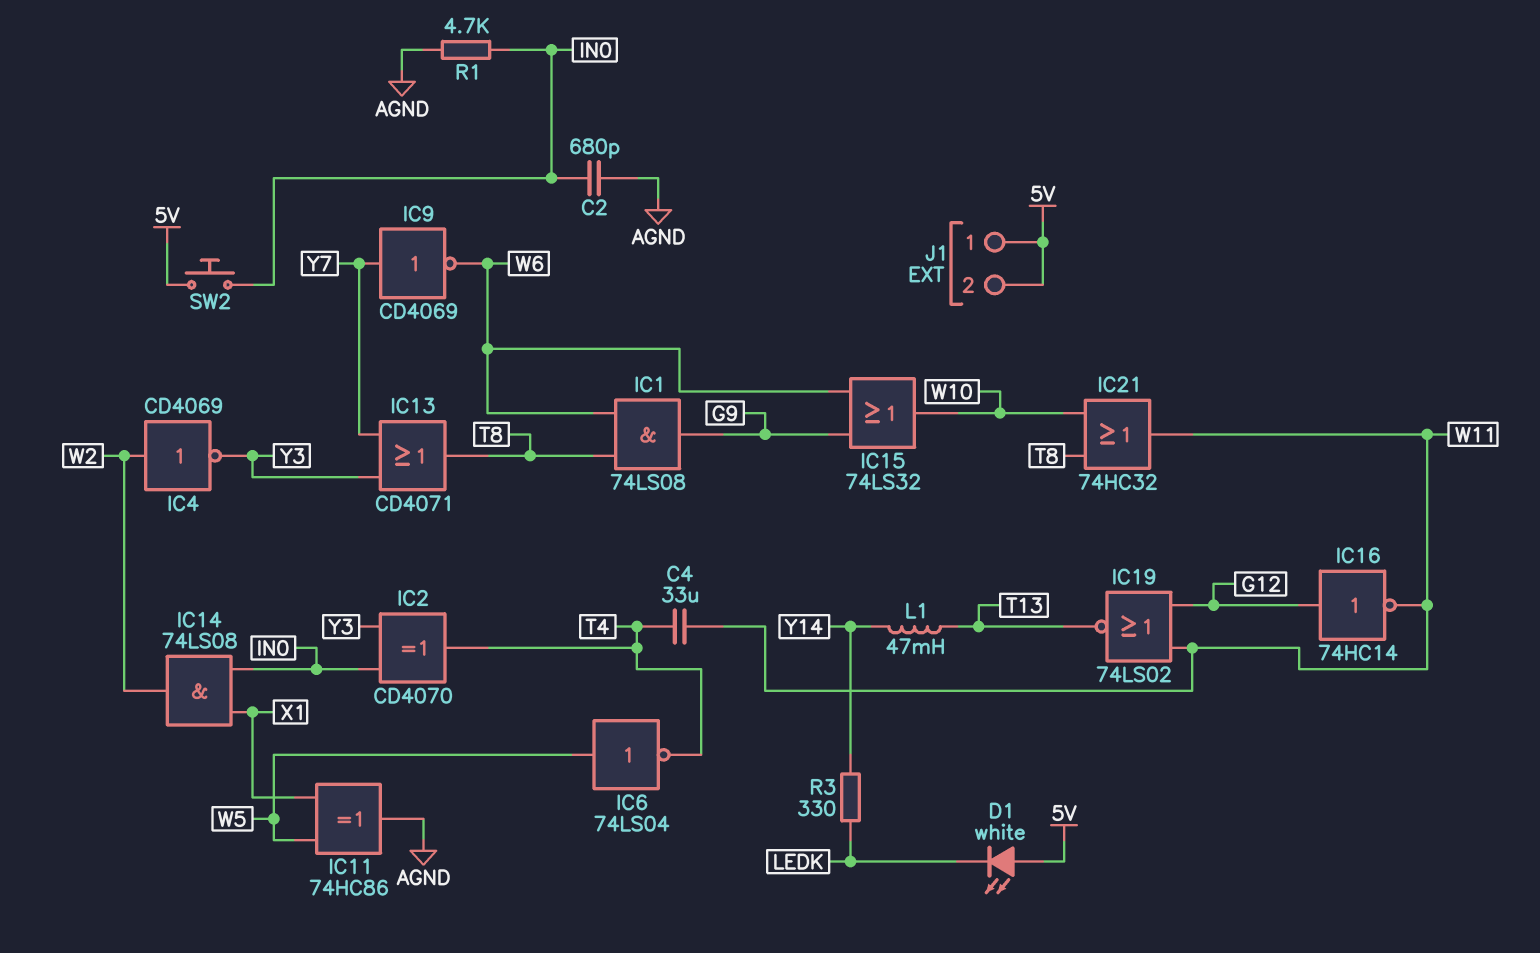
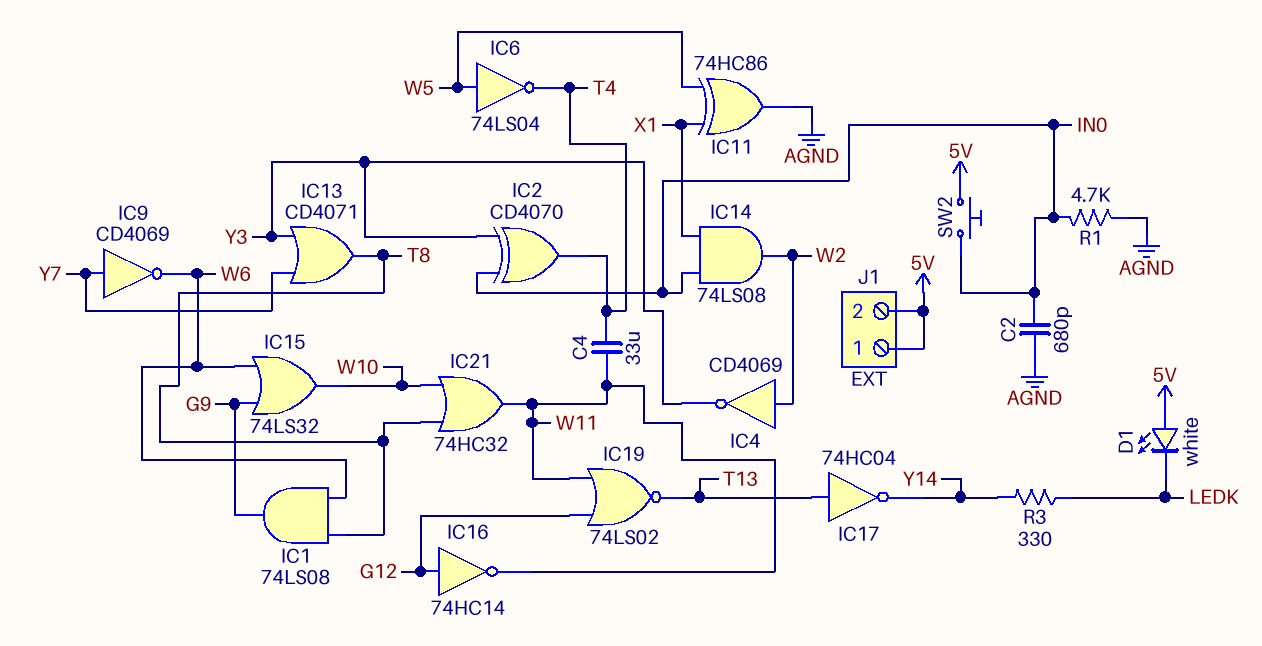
IC17: none -> NOT 74HC04 (in T13, out Y14)
L1: 47mH (T13, Y14) -> none

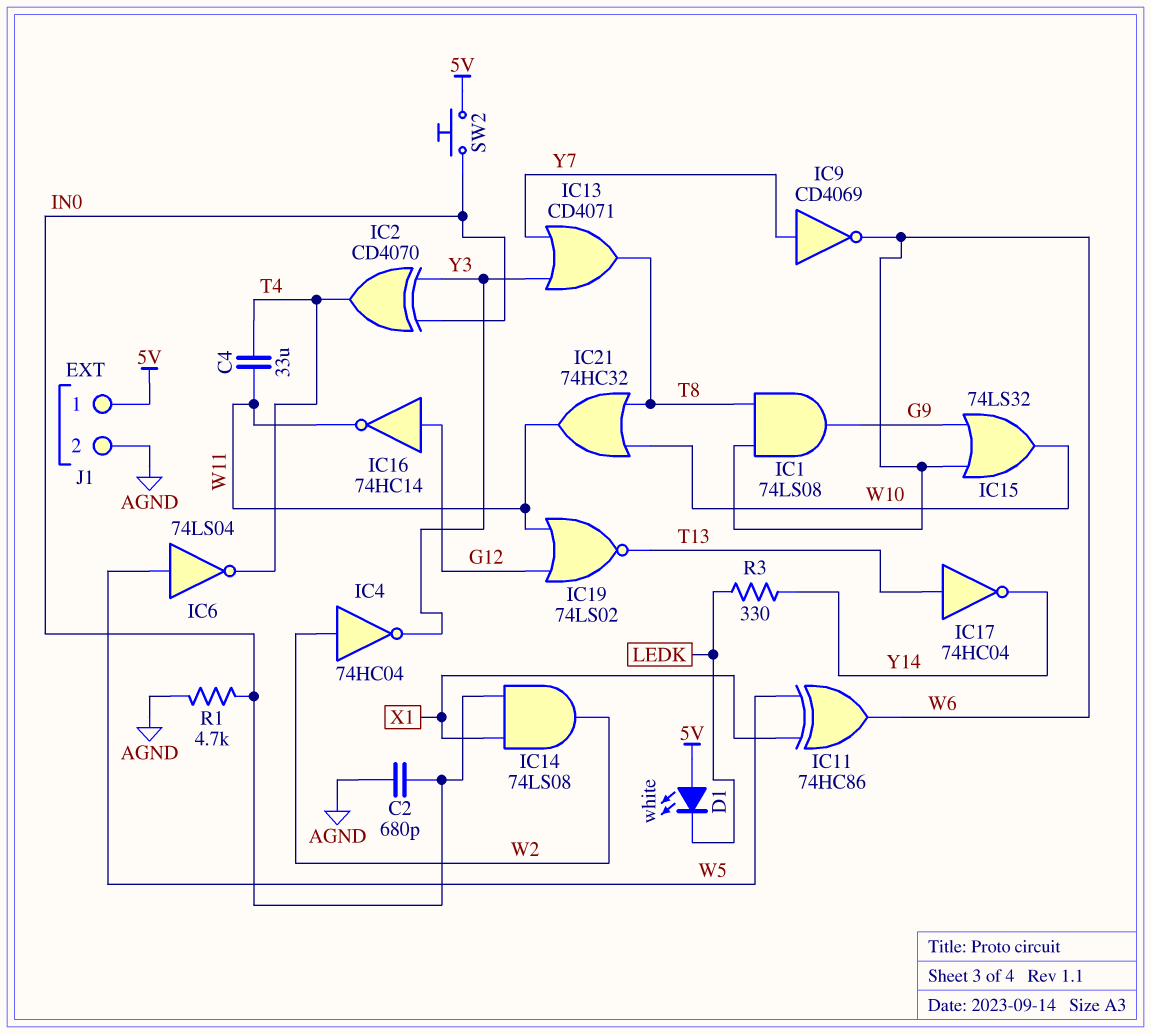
IC4: NOT CD4069 (in W2, out Y3) -> NOT 74HC04 (in W2, out Y3)
IC11: XOR 74HC86 (in W5, in X1, out AGND) -> XOR 74HC86 (in W5, in X1, out W6)
J1 pin 2: 5V -> AGND

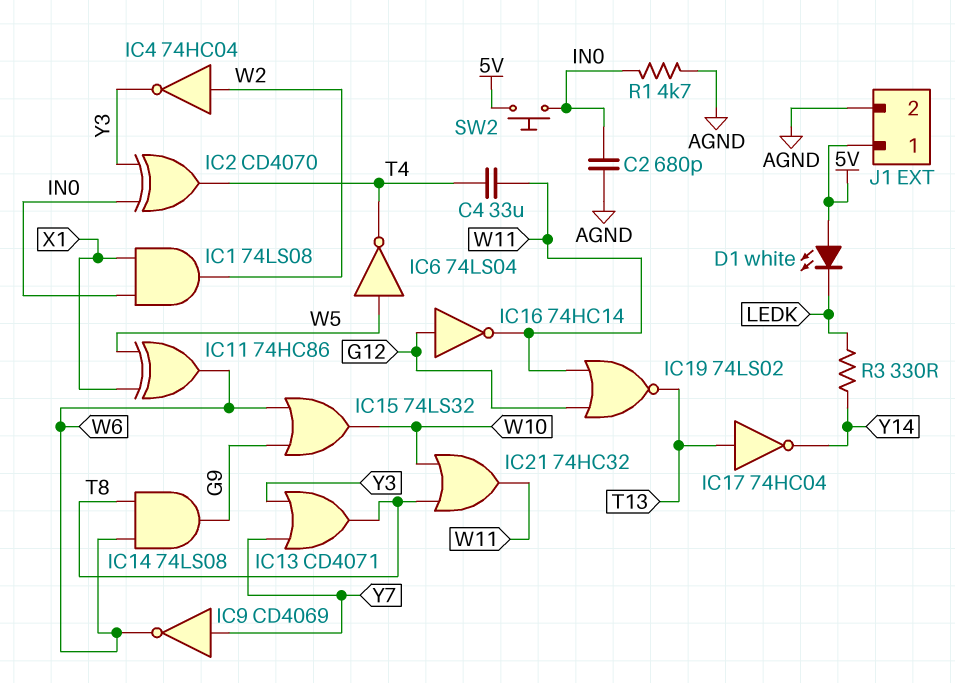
IC1: AND 74LS08 (in T8, in W6, out G9) -> AND 74LS08 (in IN0, in X1, out W2)
IC14: AND 74LS08 (in IN0, in X1, out W2) -> AND 74LS08 (in T8, in W6, out G9)

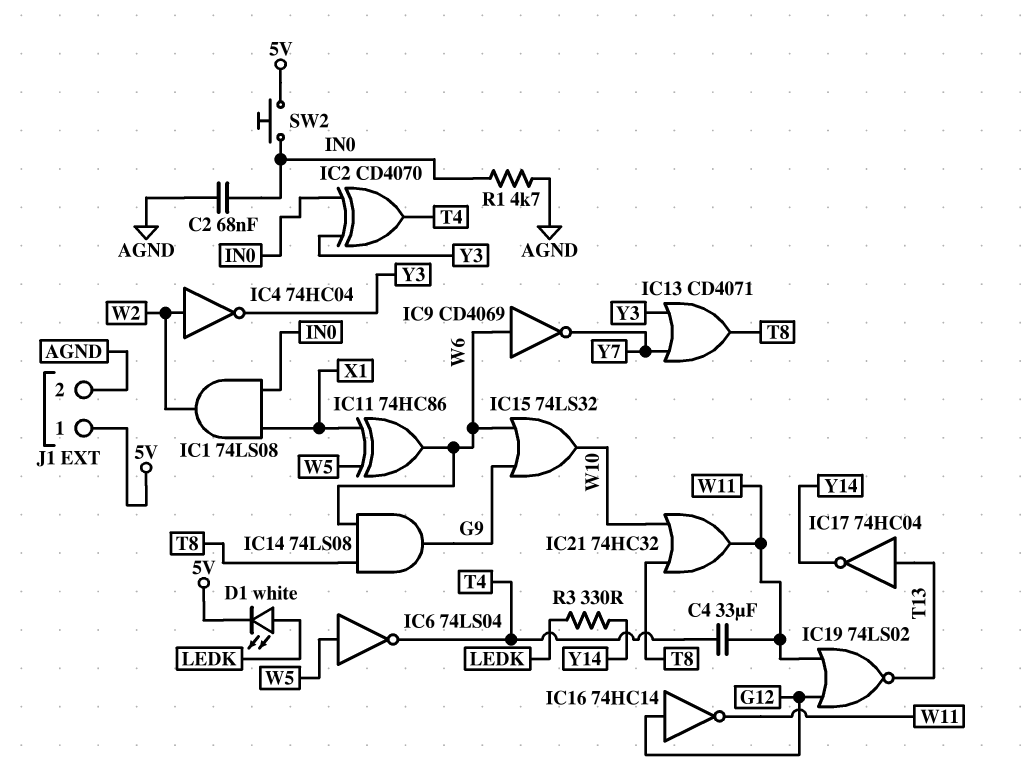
C2: 680pF (AGND, IN0) -> 68nF (AGND, IN0)
D1: LED white (A 5V, K LEDK) -> LED white (A LEDK, K 5V)
IC9: NOT CD4069 (in Y7, out W6) -> NOT CD4069 (in W6, out Y7)

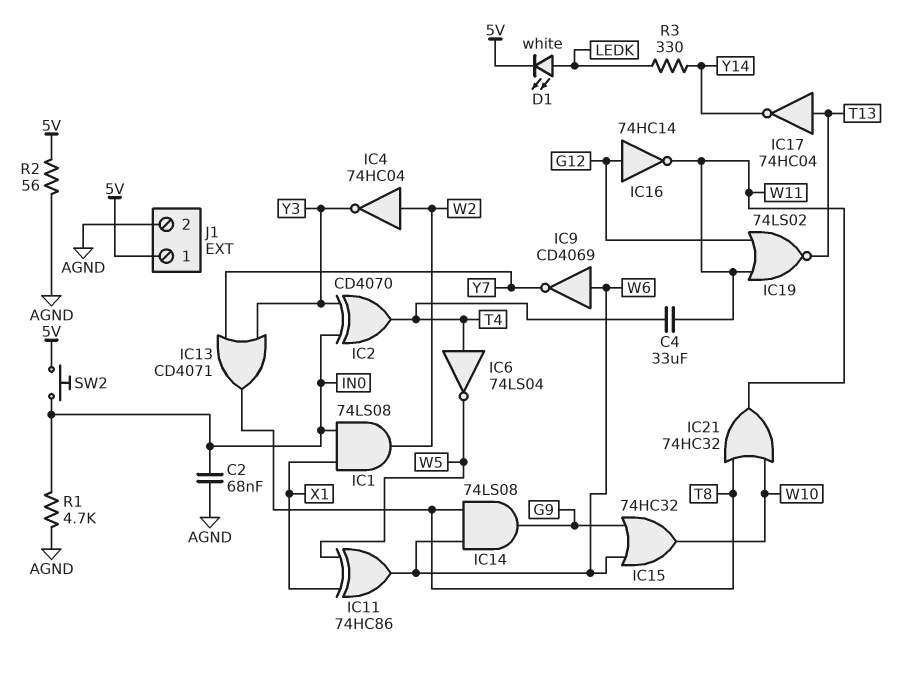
IC6: NOT 74LS04 (in W5, out T4) -> NOT 74LS04 (in T4, out W5)
IC15: OR 74LS32 (in G9, in W6, out W10) -> OR 74HC32 (in G9, in W6, out W10)
R2: none -> 56 (5V, AGND)

